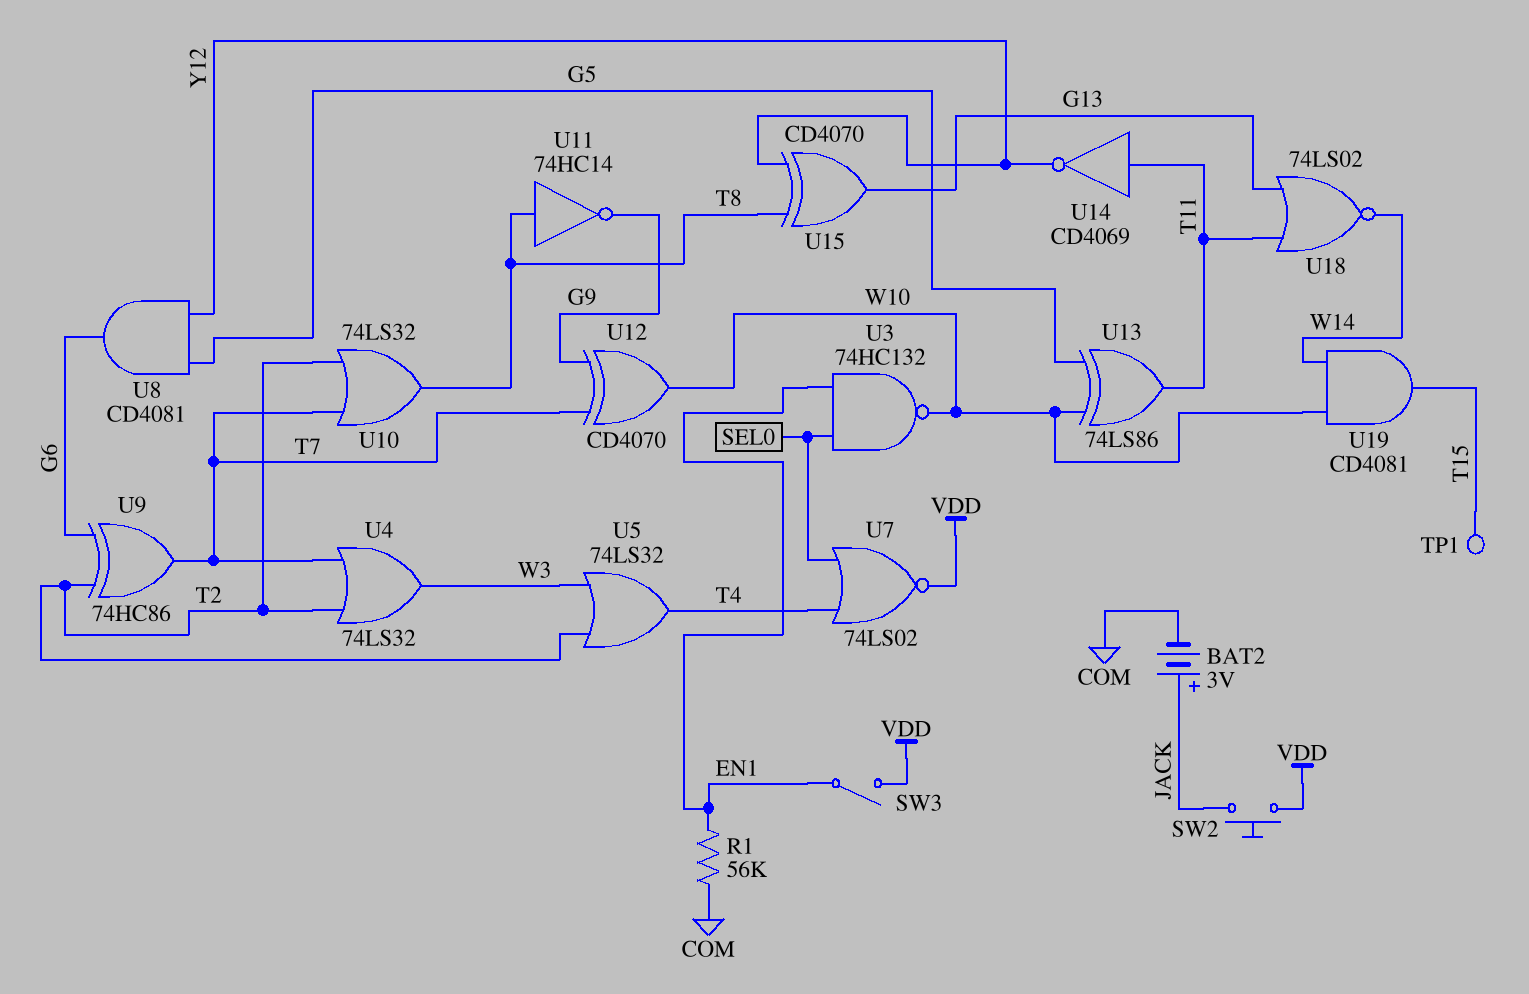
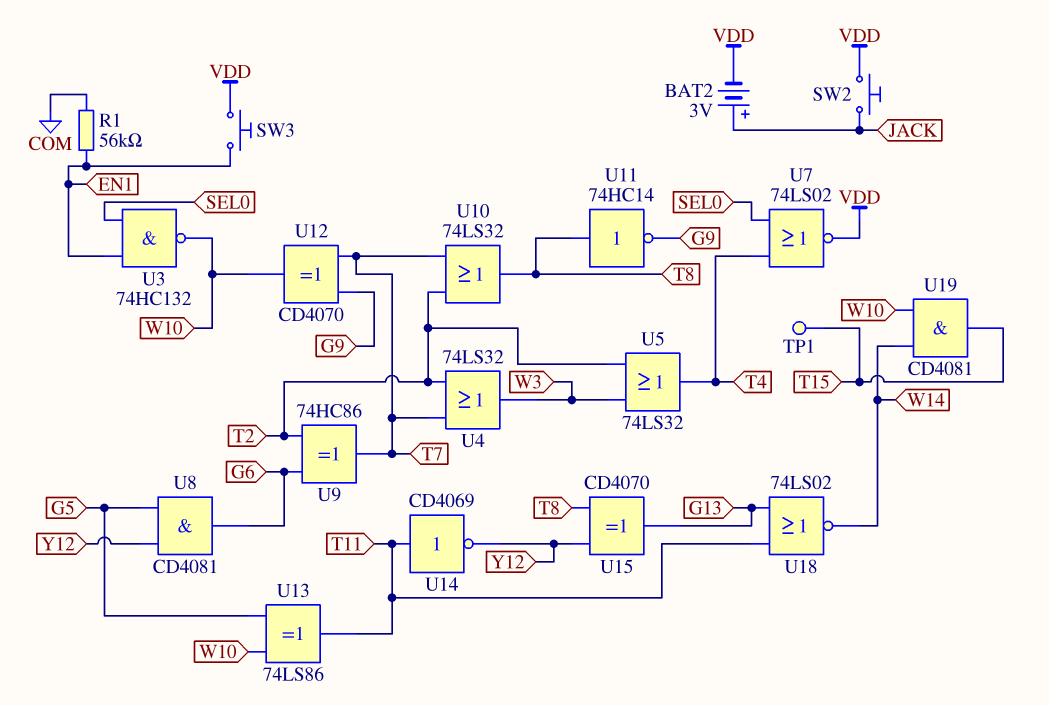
BAT2: 3V (plus JACK, minus COM) -> 3V (plus JACK, minus VDD)
SW3: switch (EN1, VDD) -> button (EN1, VDD)

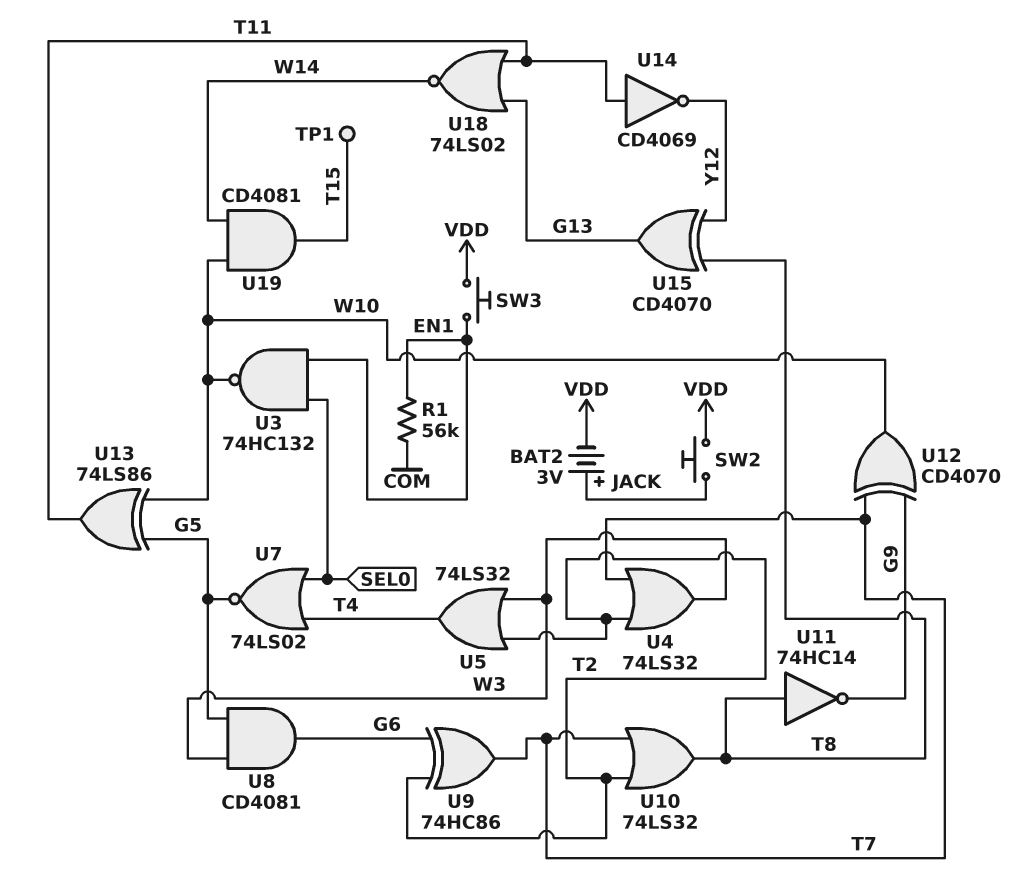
U7: NOR 74LS02 (in SEL0, in T4, out VDD) -> NOR 74LS02 (in SEL0, in T4, out G5)
U8: AND CD4081 (in G5, in Y12, out G6) -> AND CD4081 (in G5, in W3, out G6)

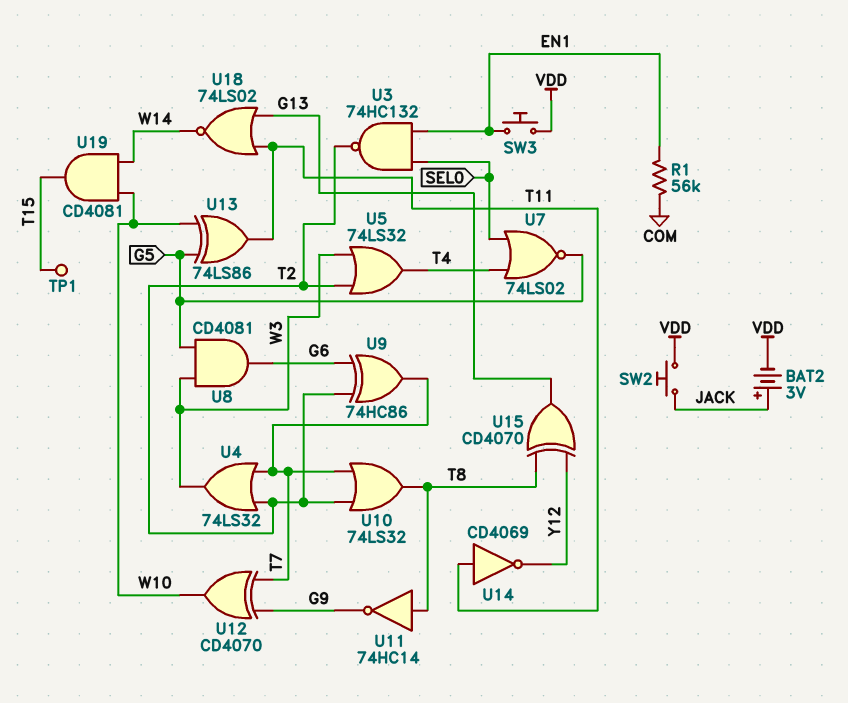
U3: NAND 74HC132 (in EN1, in SEL0, out W10) -> NAND 74HC132 (in EN1, in SEL0, out T2)

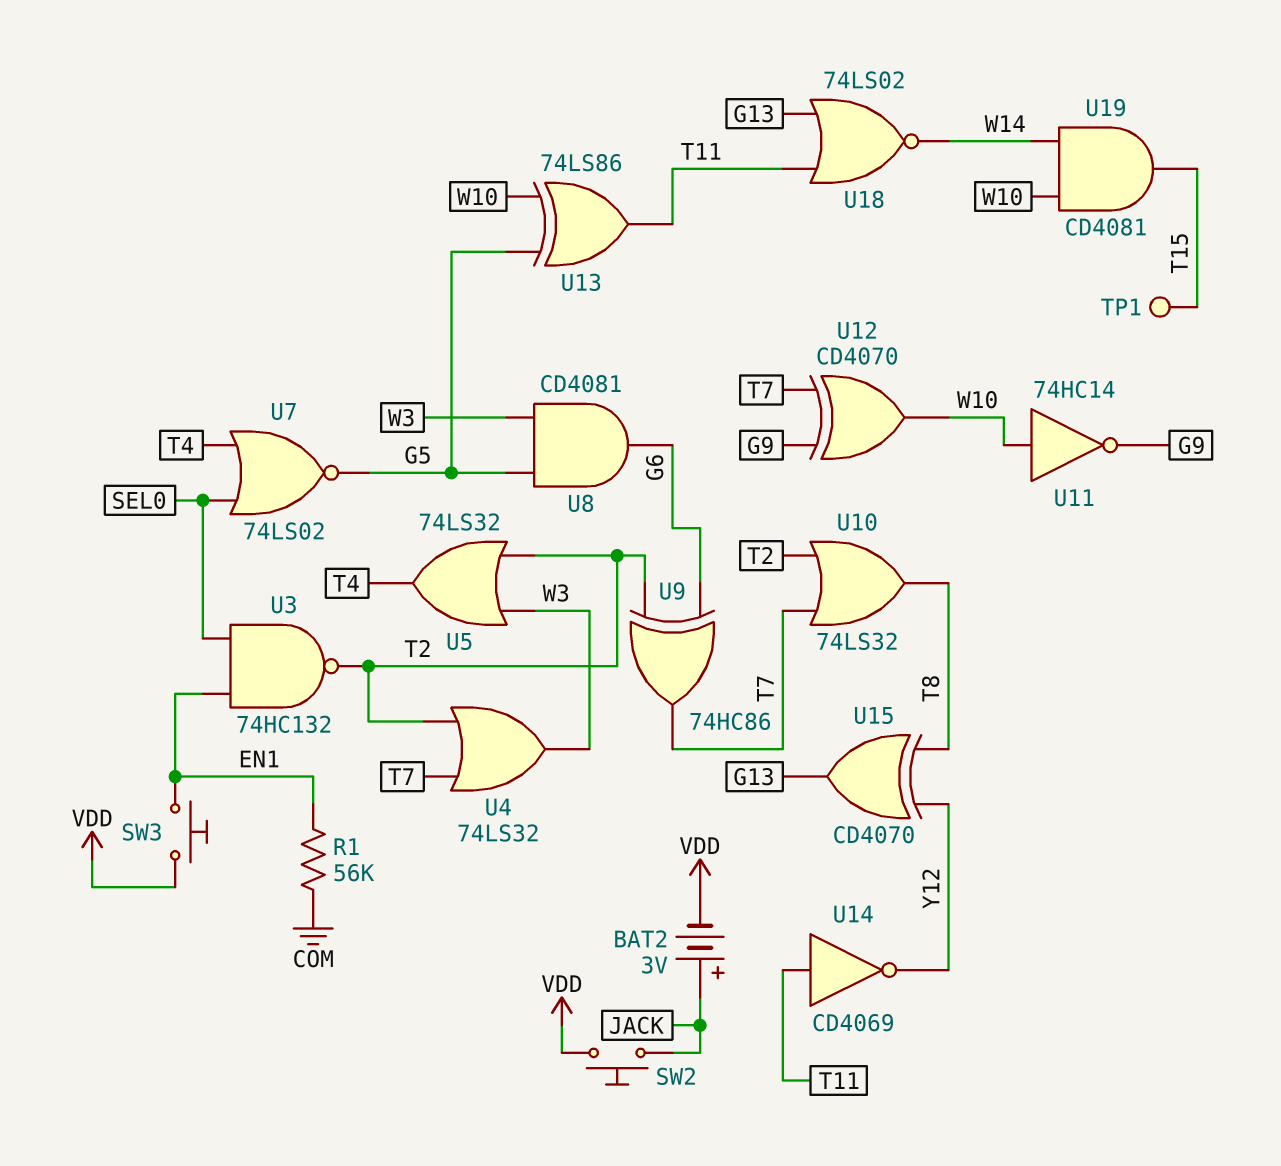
U11: NOT 74HC14 (in T8, out G9) -> NOT 74HC14 (in W10, out G9)

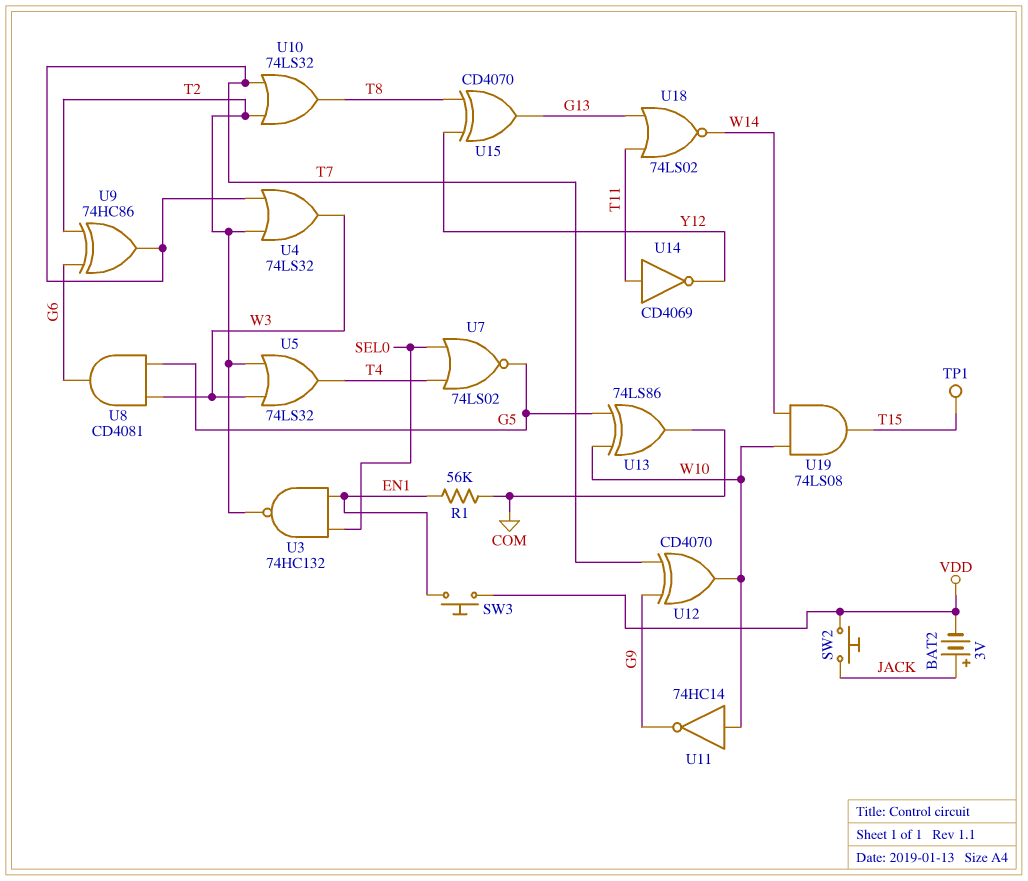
U13: XOR 74LS86 (in G5, in W10, out T11) -> XOR 74LS86 (in G5, in W10, out COM)
U19: AND CD4081 (in W10, in W14, out T15) -> AND 74LS08 (in W10, in W14, out T15)

